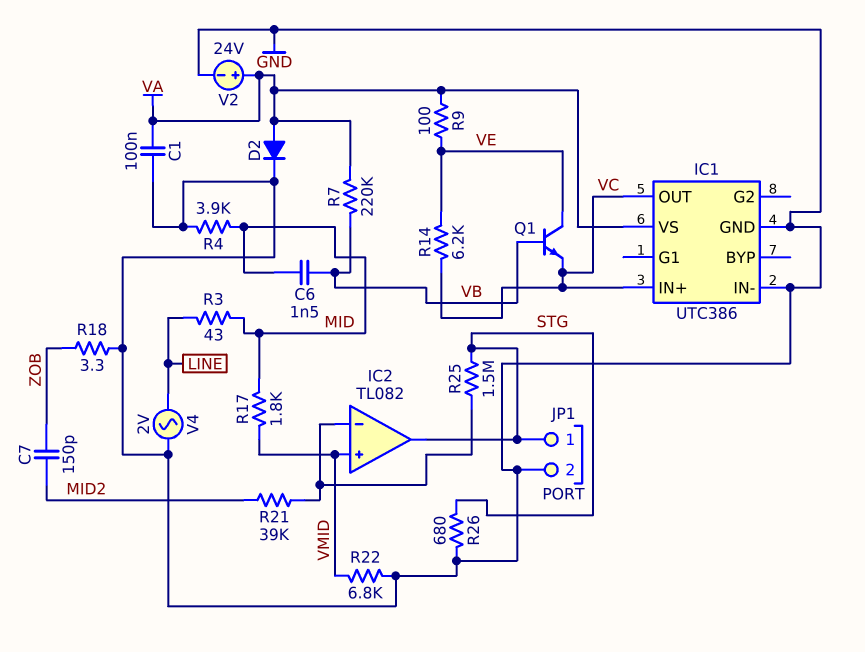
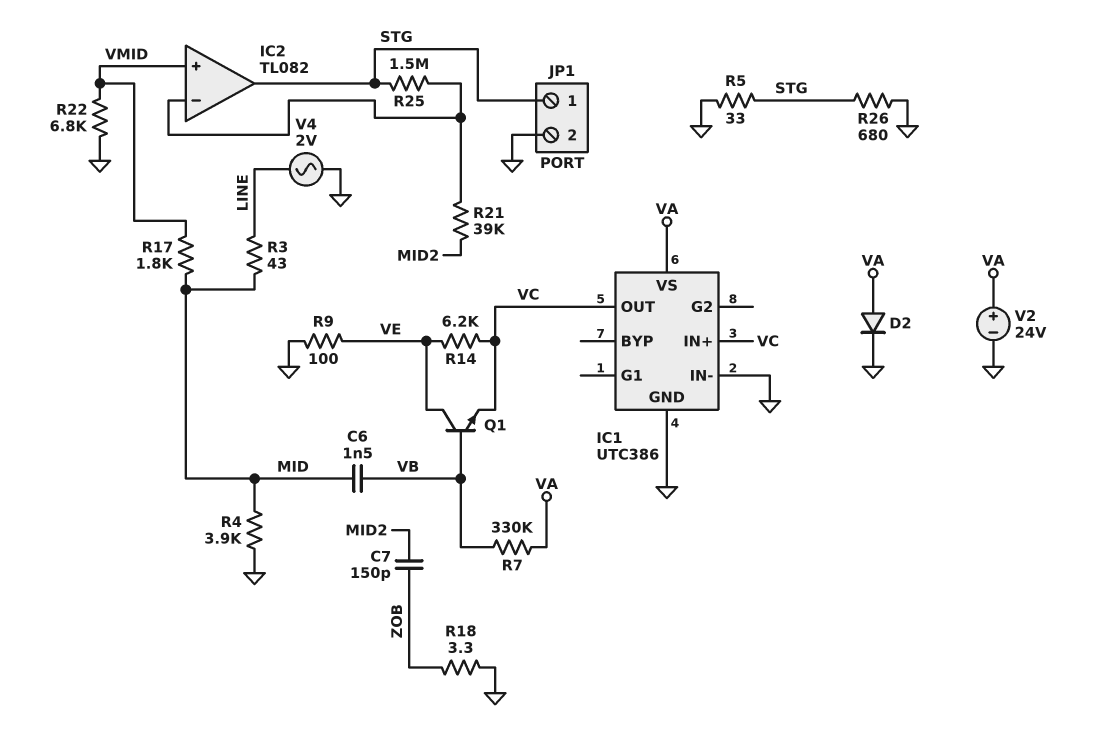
C1: 100nF (GND, VA) -> none
R5: none -> 33 (GND, STG)
R7: 220k (VA, VB) -> 330k (VA, VB)
R9: 100 (VA, VE) -> 100 (GND, VE)

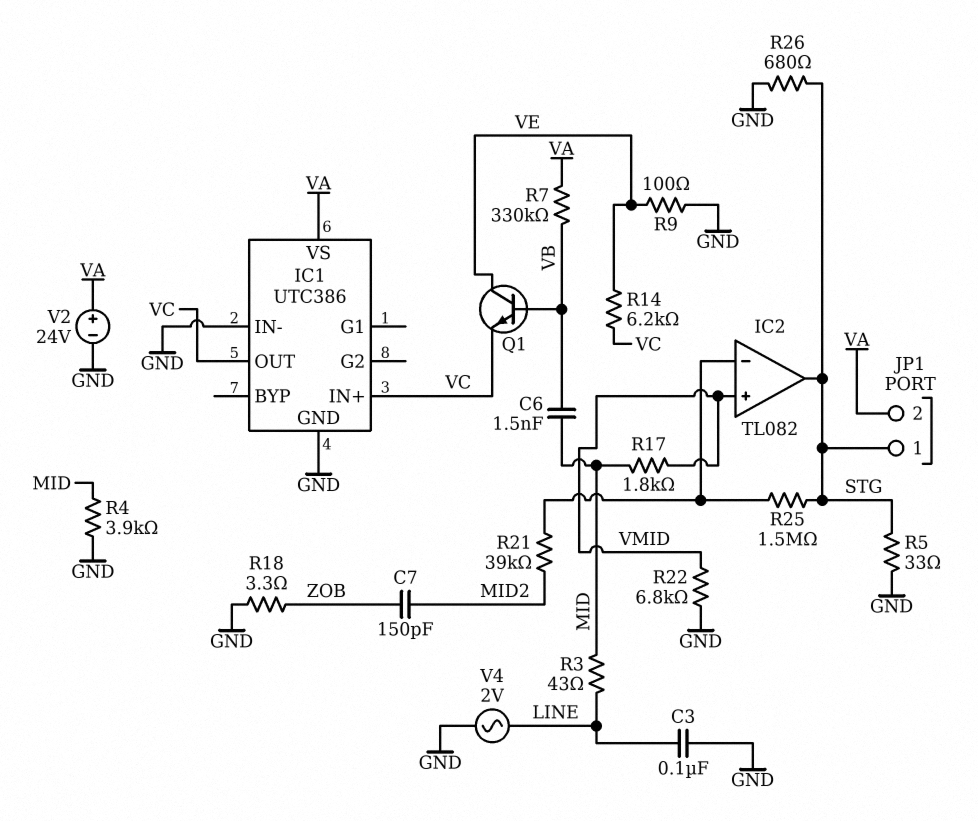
C3: none -> 100nF (GND, LINE)
D2: diode (A VA, K GND) -> none
JP1 pin 2: GND -> VA

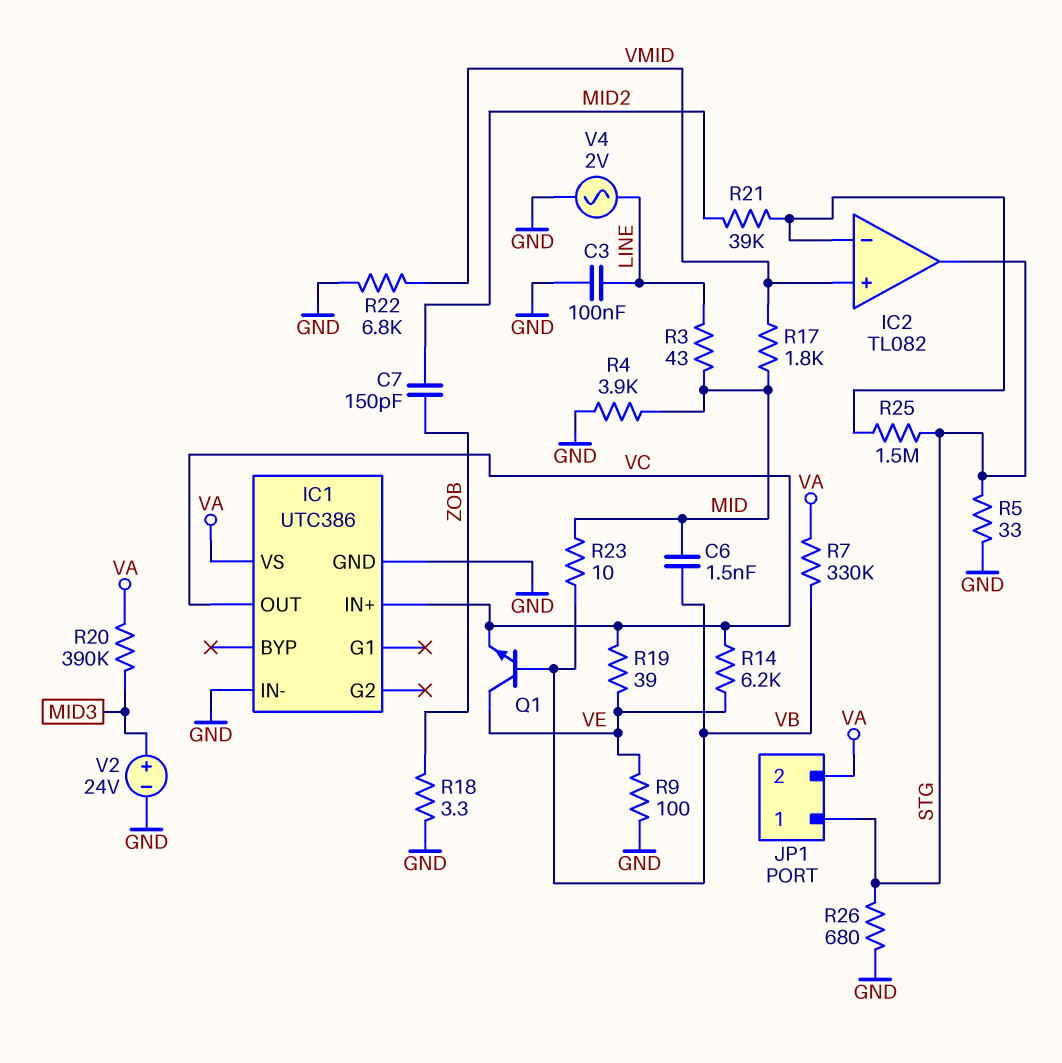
R19: none -> 39 (VC, VE)
R20: none -> 390k (MID3, VA)
R23: none -> 10 (MID, VB)
V2: 24V (plus VA, minus GND) -> 24V (plus MID3, minus GND)

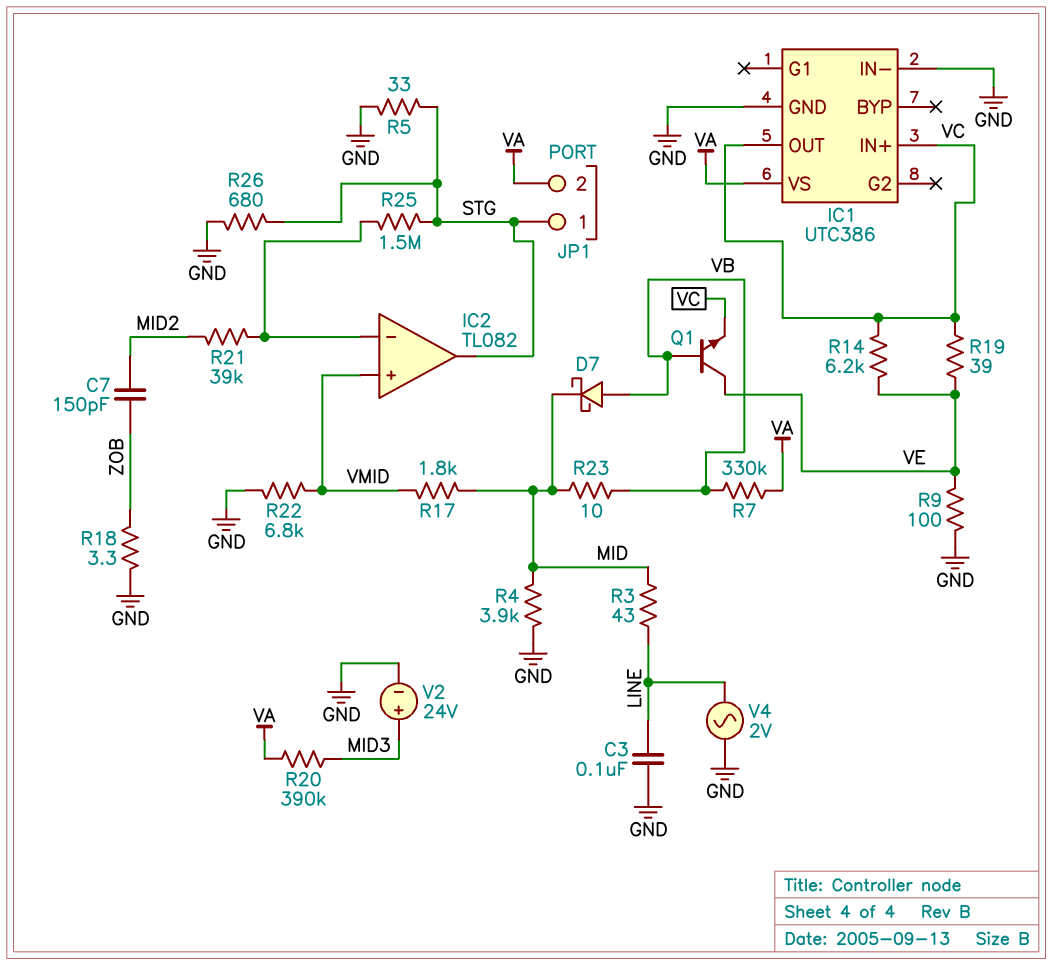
C6: 1.5nF (MID, VB) -> none
D7: none -> schottky (A VB, K MID)

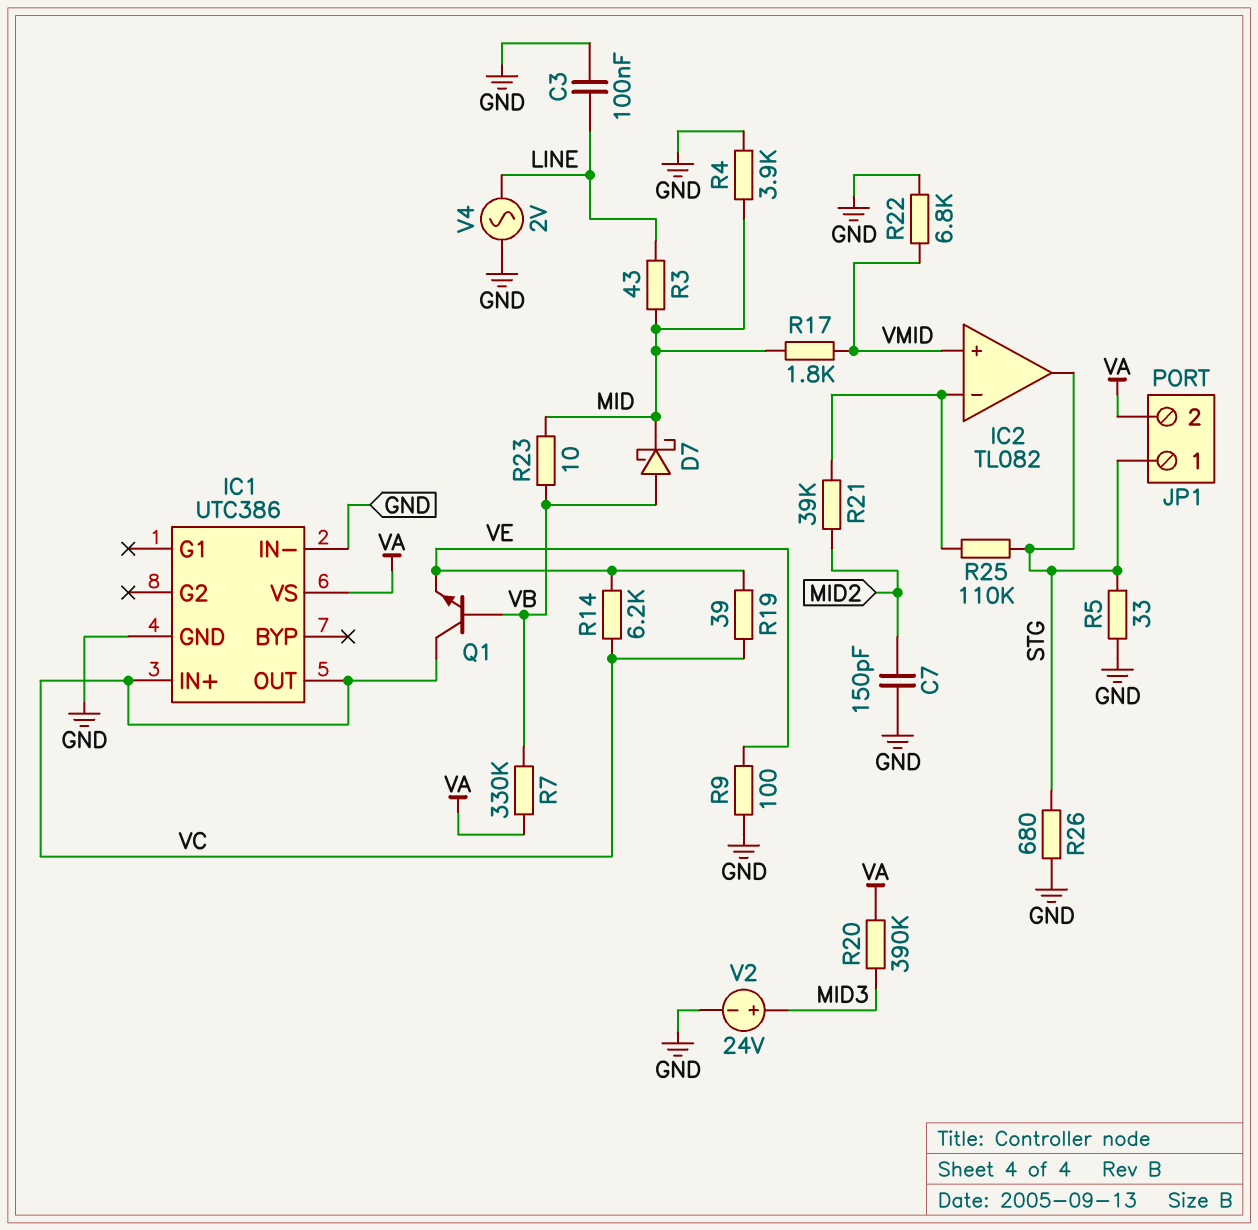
C7: 150pF (MID2, ZOB) -> 150pF (GND, MID2)
Q1: NPN (B VB, C VE, E VC) -> NPN (B VB, C VC, E VE)
R18: 3.3 (GND, ZOB) -> none
R25: 1.5M (IC2/in-, STG) -> 110k (IC2/in-, STG)

